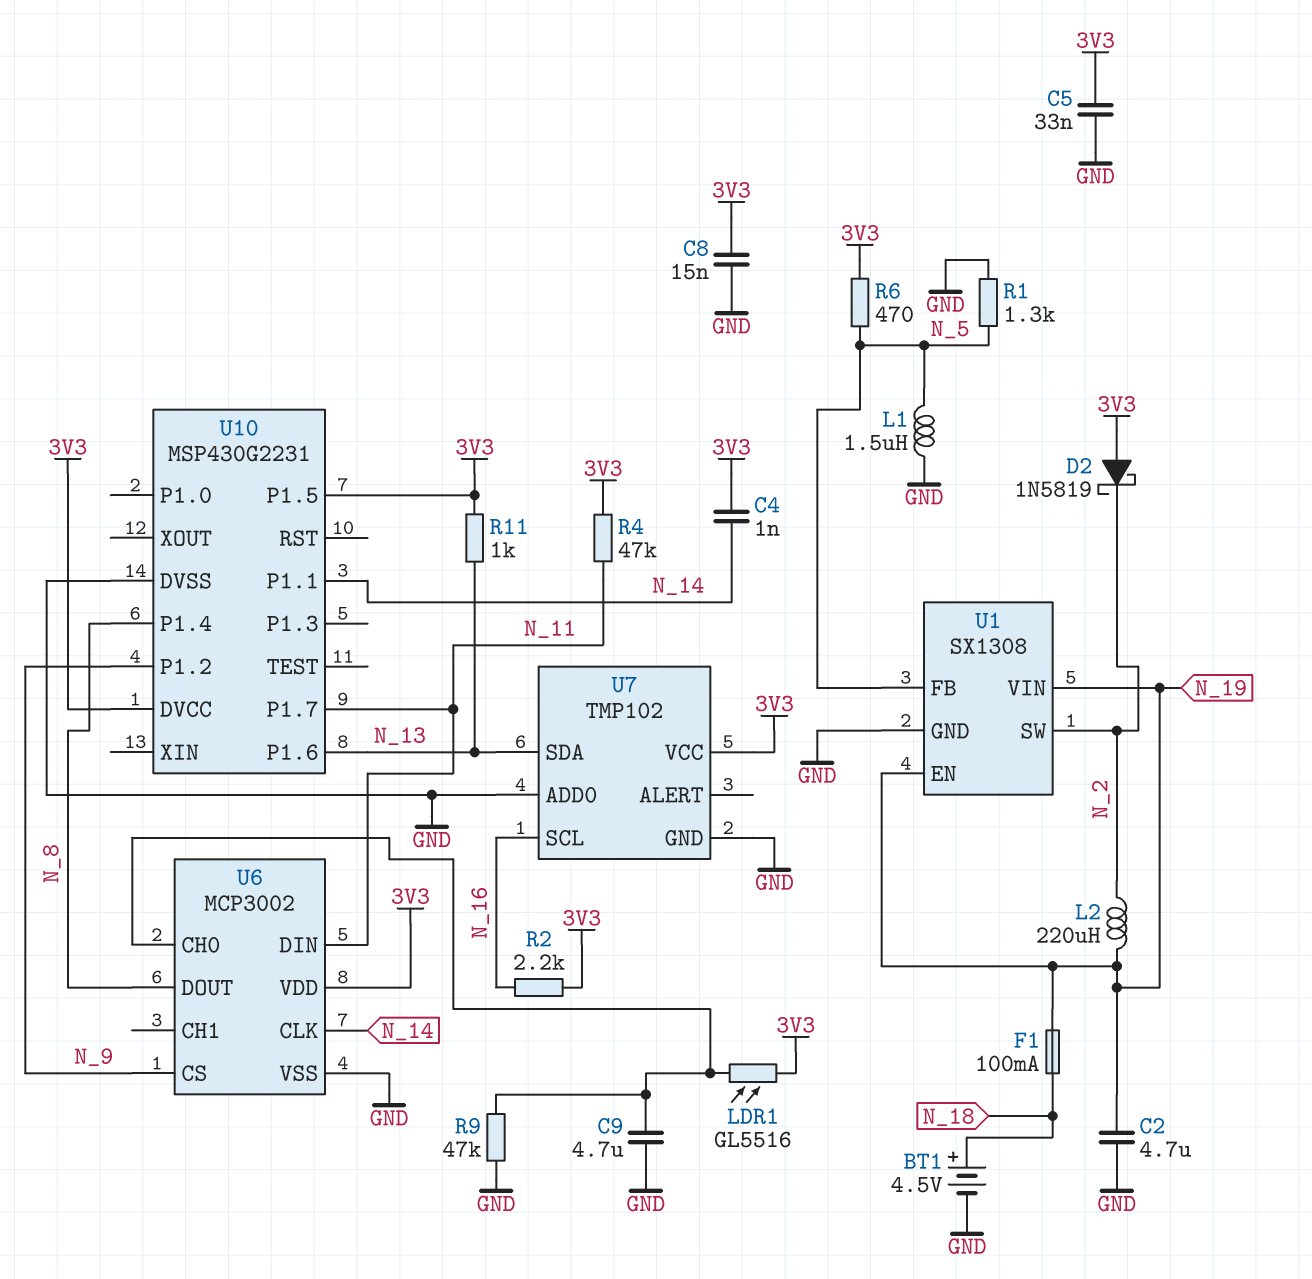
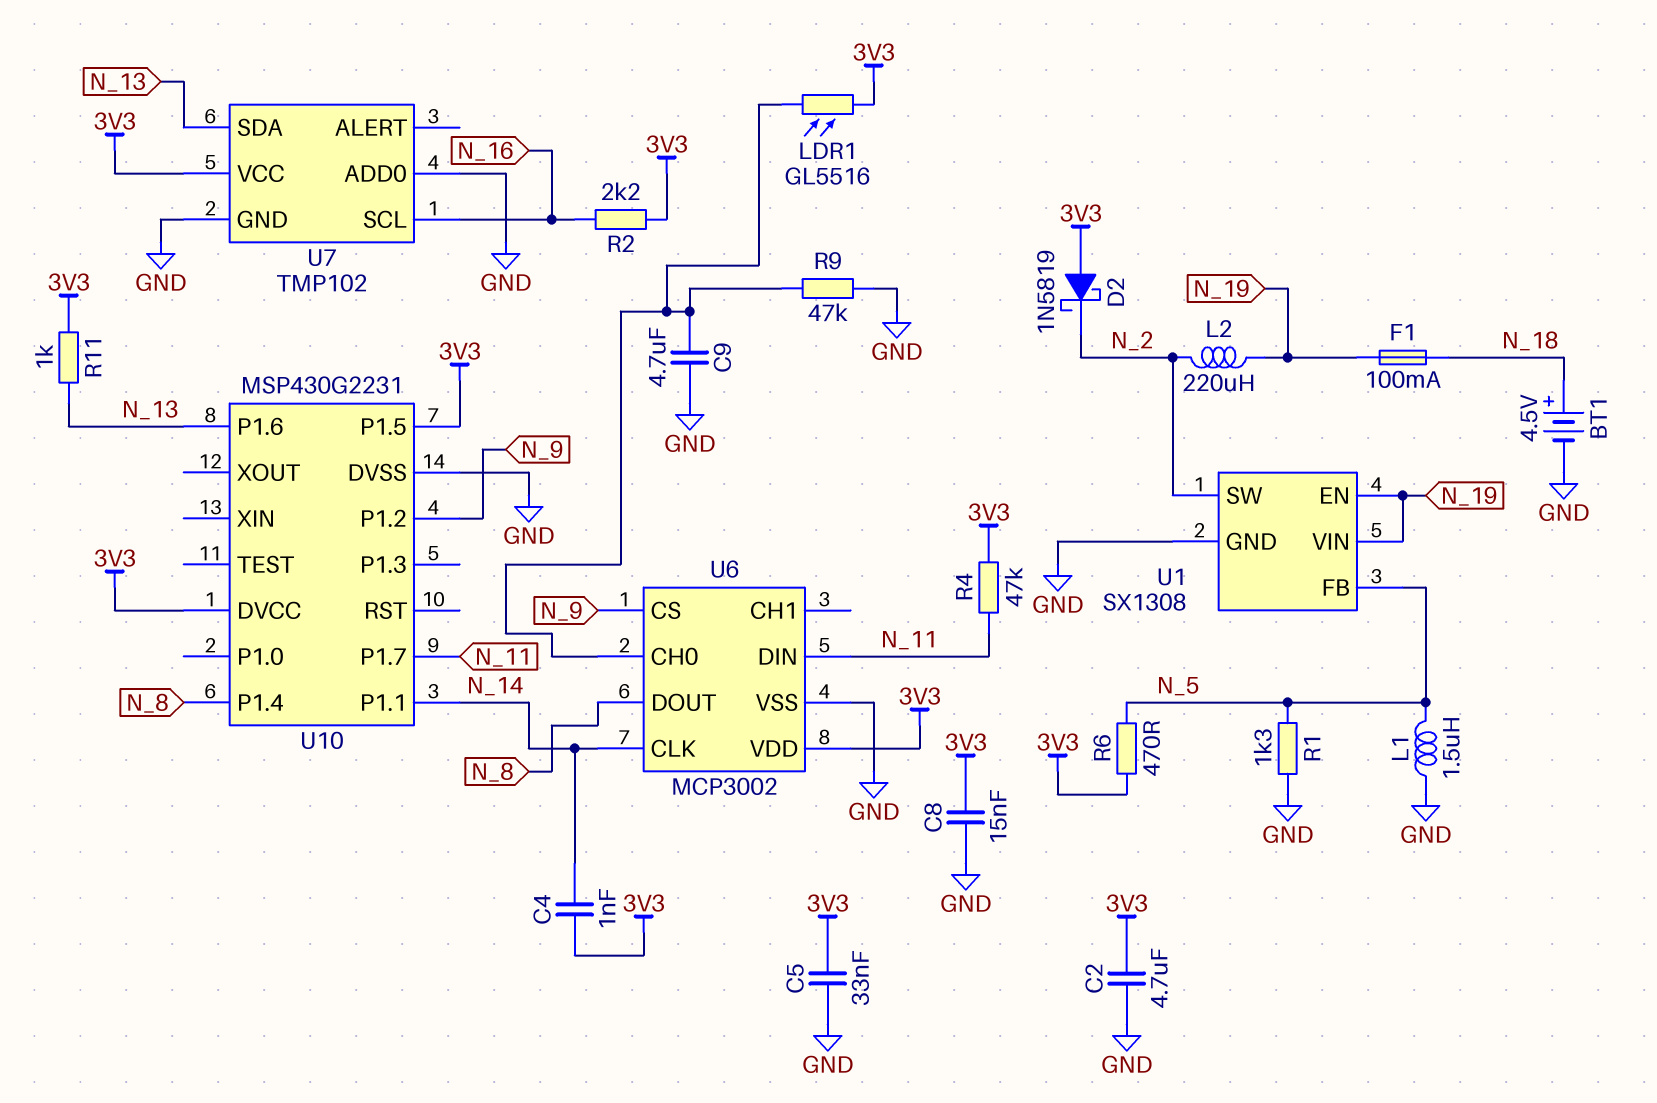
C2: 4.7uF (GND, N_19) -> 4.7uF (3V3, GND)

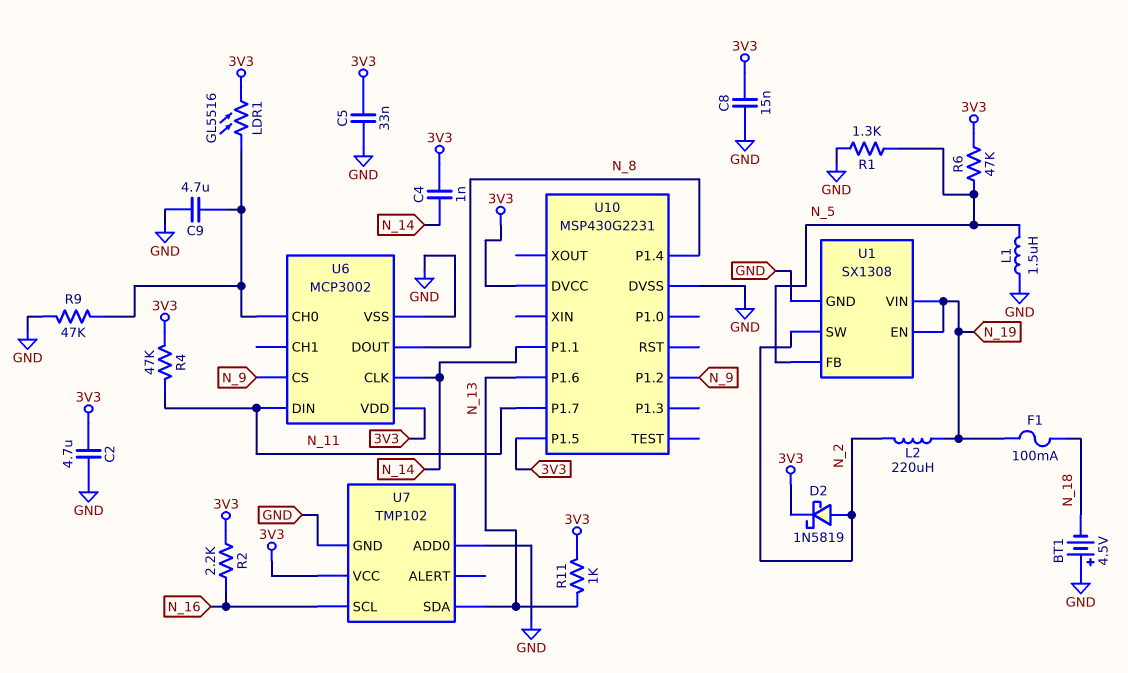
BT1: 4.5V (plus N_18, minus GND) -> 4.5V (plus GND, minus N_18)
D2: schottky 1N5819 (A 3V3, K N_2) -> schottky 1N5819 (A N_2, K 3V3)
R6: 470 (3V3, N_5) -> 47k (3V3, N_5)

